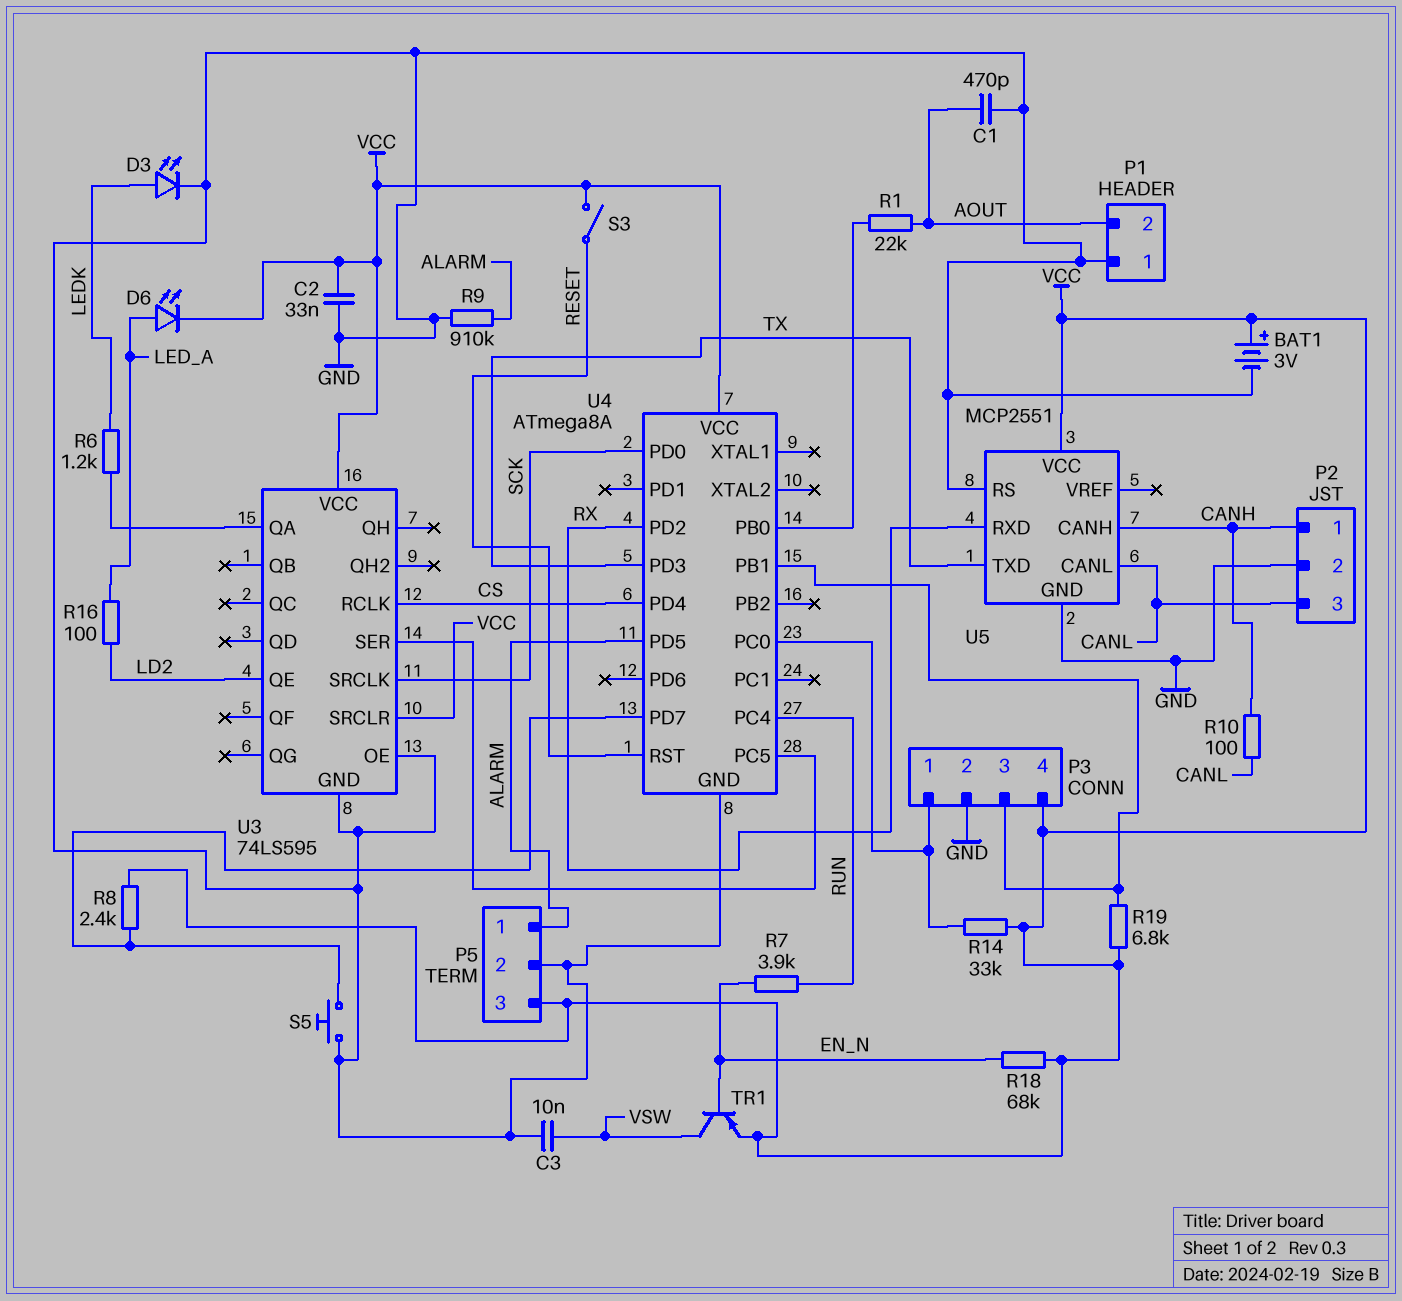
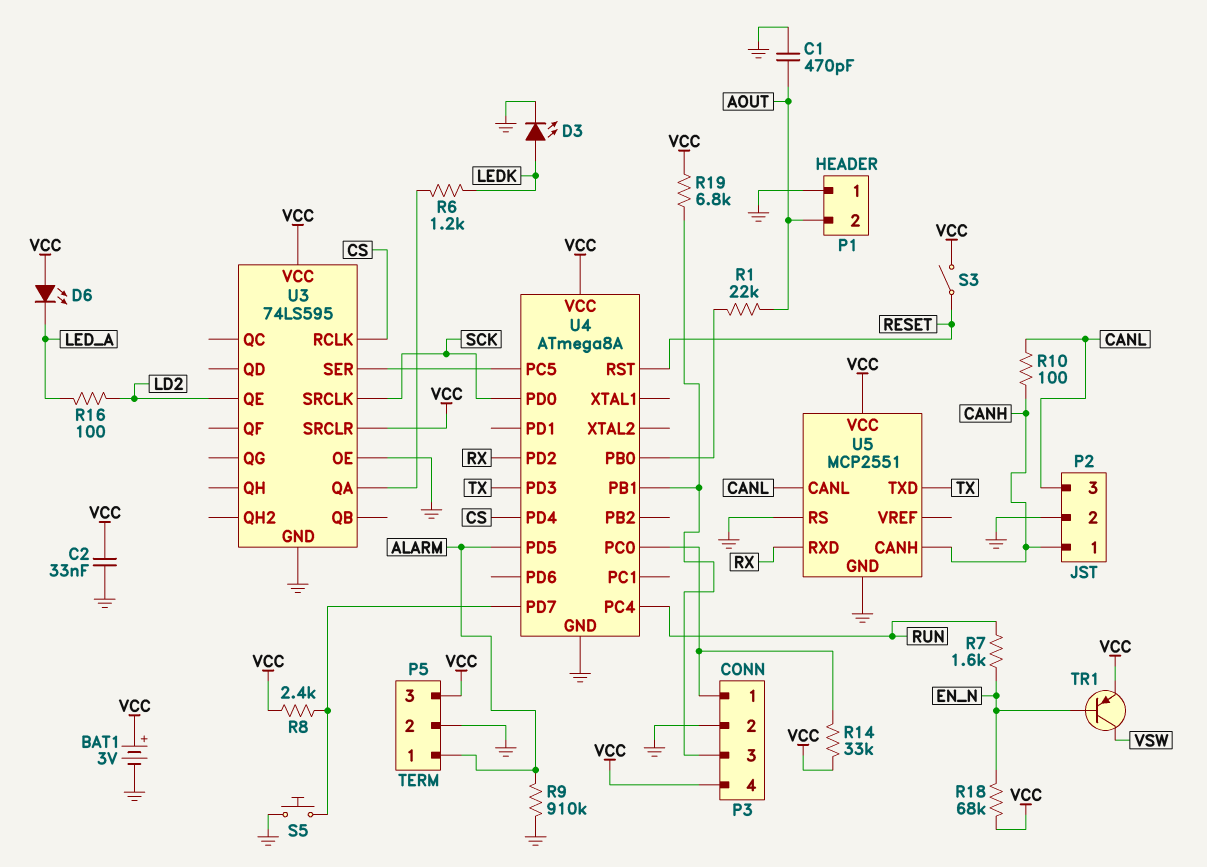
C3: 10nF (GND, VSW) -> none
D6: LED (A LED_A, K VCC) -> LED (A VCC, K LED_A)
R7: 3.9k (EN_N, RUN) -> 1.6k (EN_N, RUN)

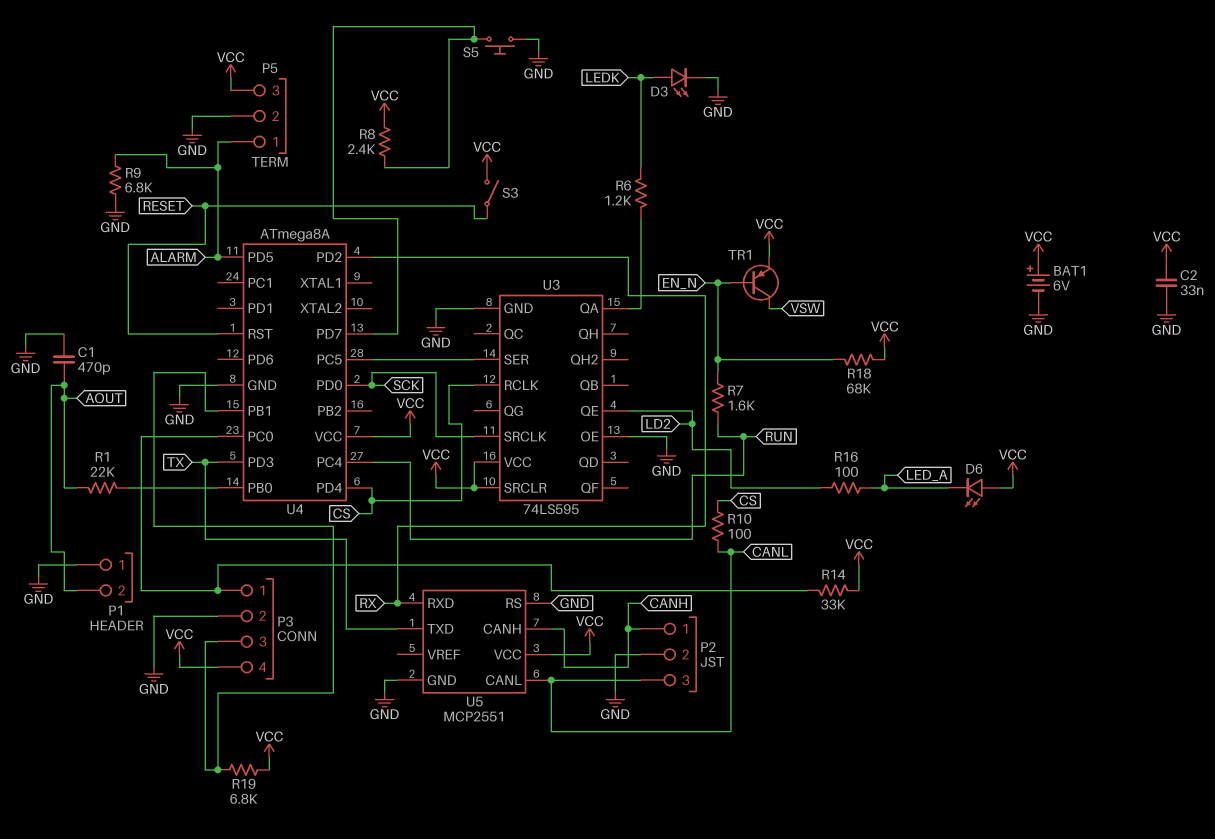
BAT1: 3V (plus VCC, minus GND) -> 6V (plus VCC, minus GND)
R9: 910k (ALARM, GND) -> 6.8k (ALARM, GND)
R10: 100 (CANH, CANL) -> 100 (CANL, CS)

